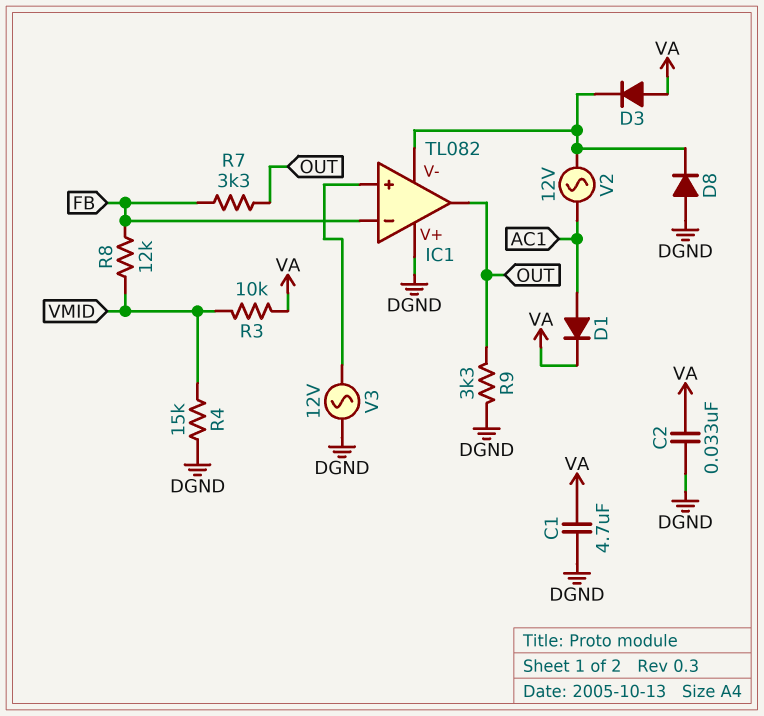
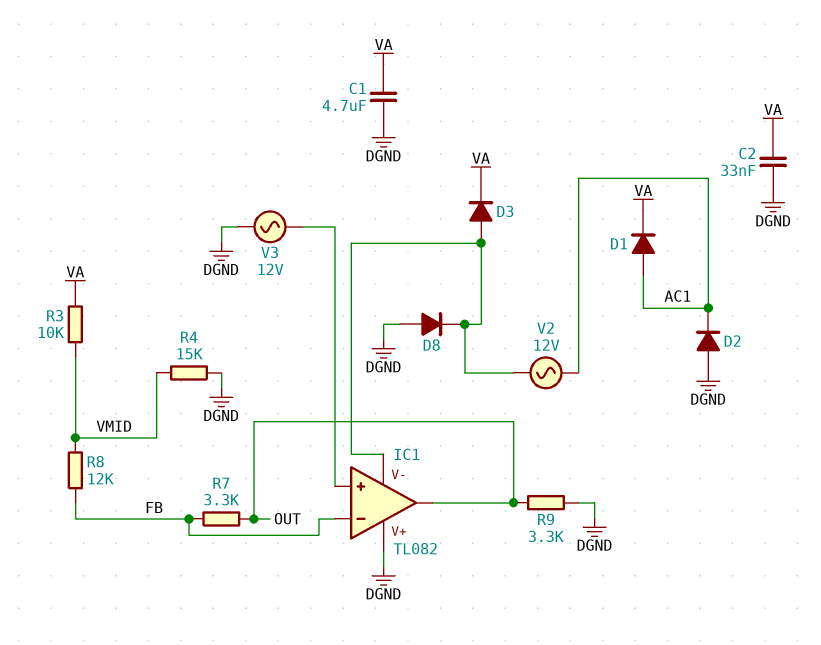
D2: none -> diode (A DGND, K AC1)
D3: diode (A VA, K IC1/V-) -> diode (A IC1/V-, K VA)

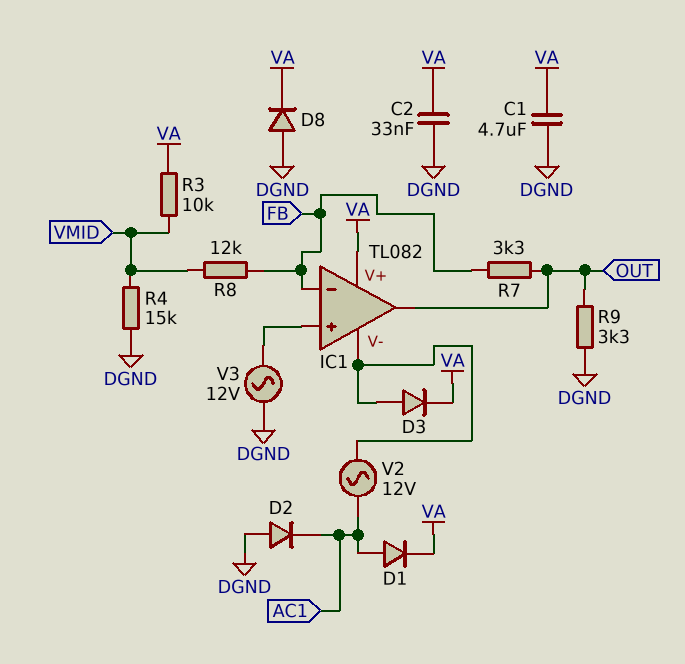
D8: diode (A DGND, K IC1/V-) -> diode (A DGND, K VA)
IC1 pin V+: DGND -> VA

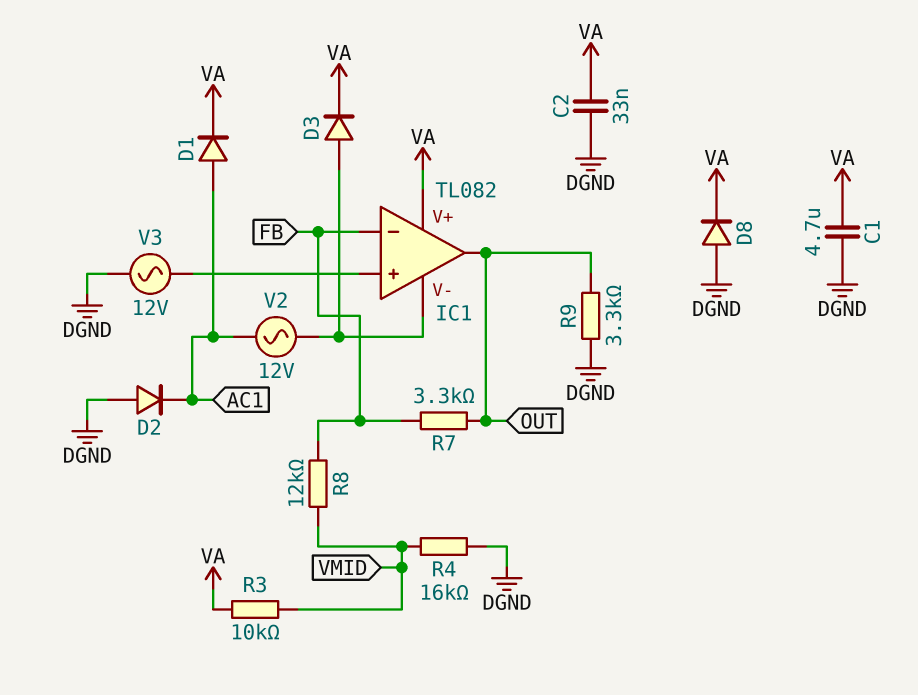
R4: 15k (DGND, VMID) -> 16k (DGND, VMID)

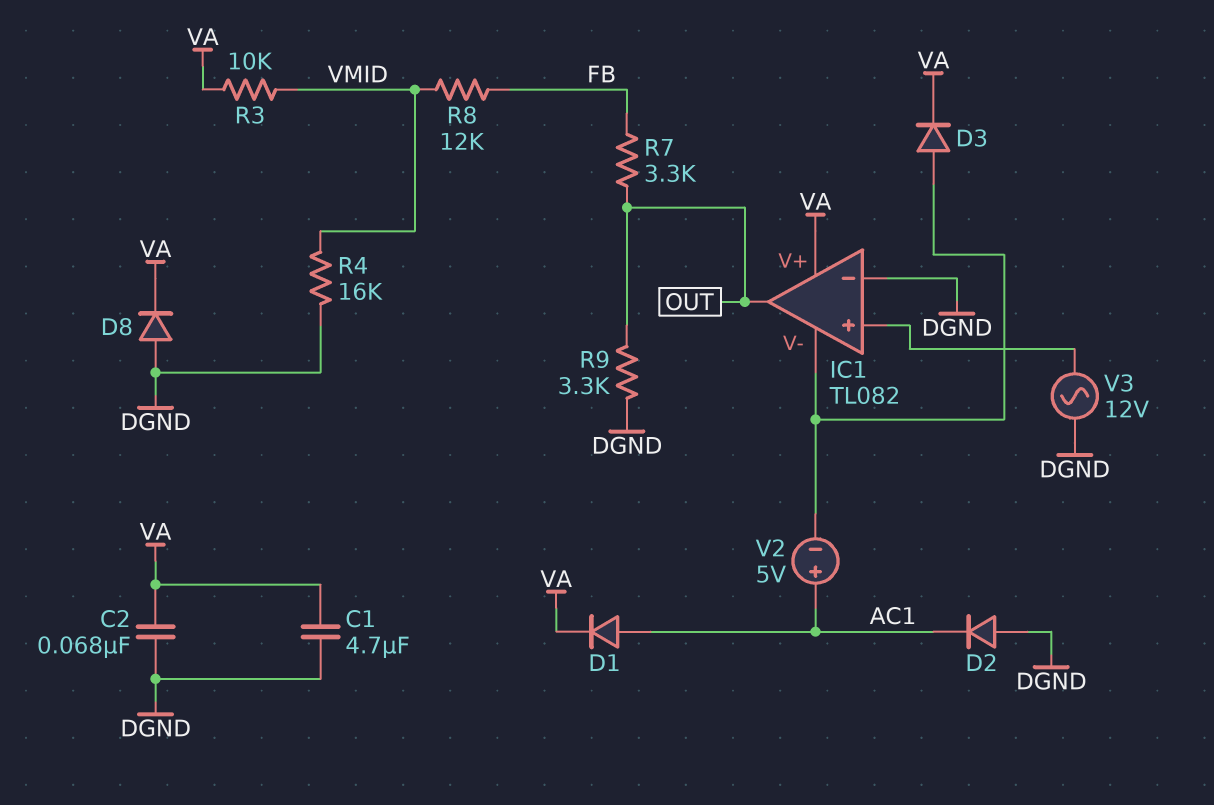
C2: 33nF (DGND, VA) -> 68nF (DGND, VA)
IC1 pin in-: FB -> DGND
V2: AC 12V (AC1, IC1/V-) -> 5V (plus AC1, minus IC1/V-)

